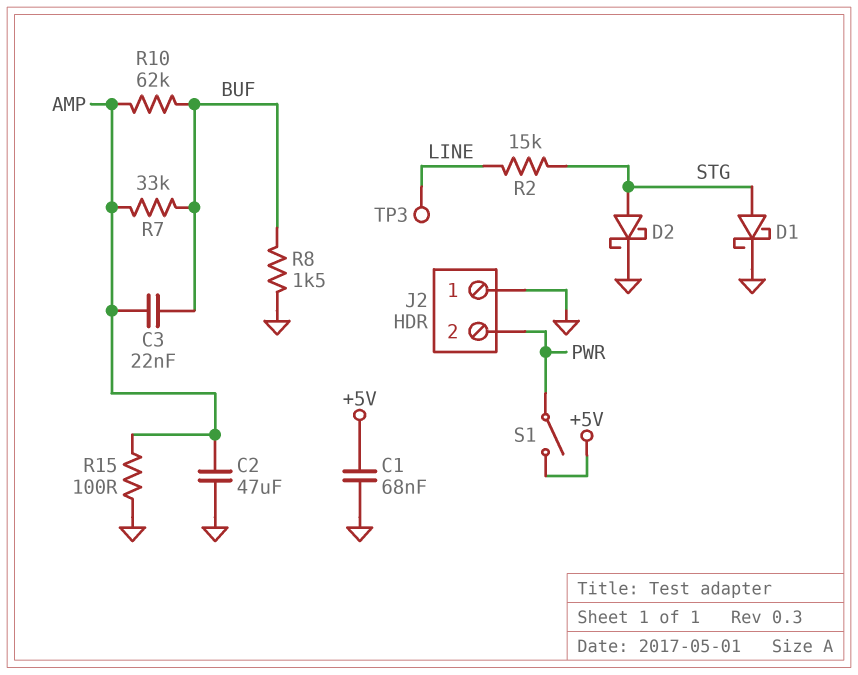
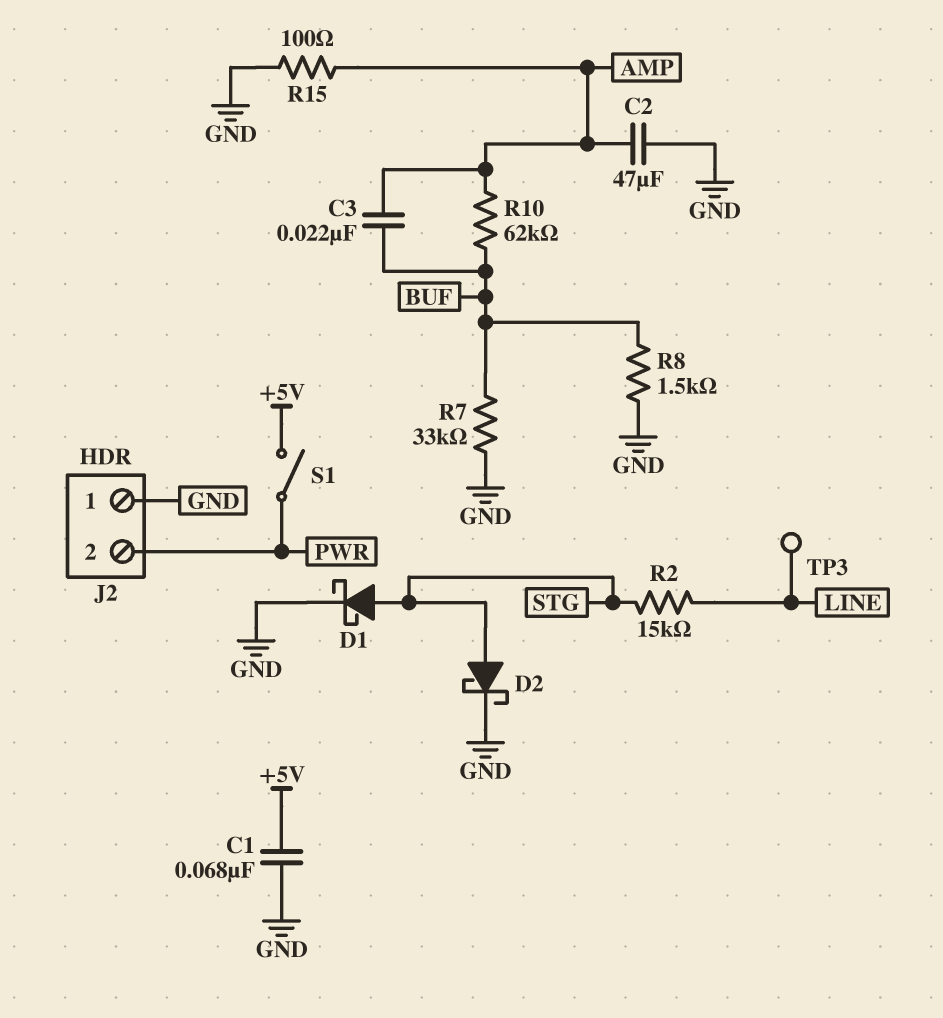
R7: 33k (AMP, BUF) -> 33k (BUF, GND)

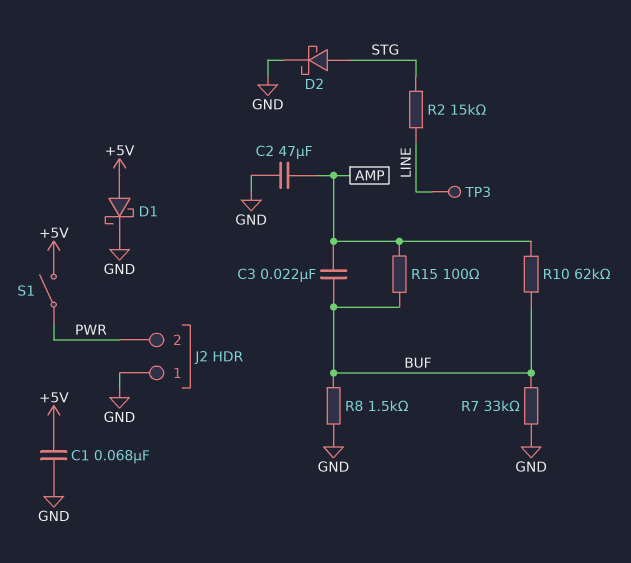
D1: schottky (A STG, K GND) -> schottky (A +5V, K GND)
R15: 100 (AMP, GND) -> 100 (AMP, BUF)

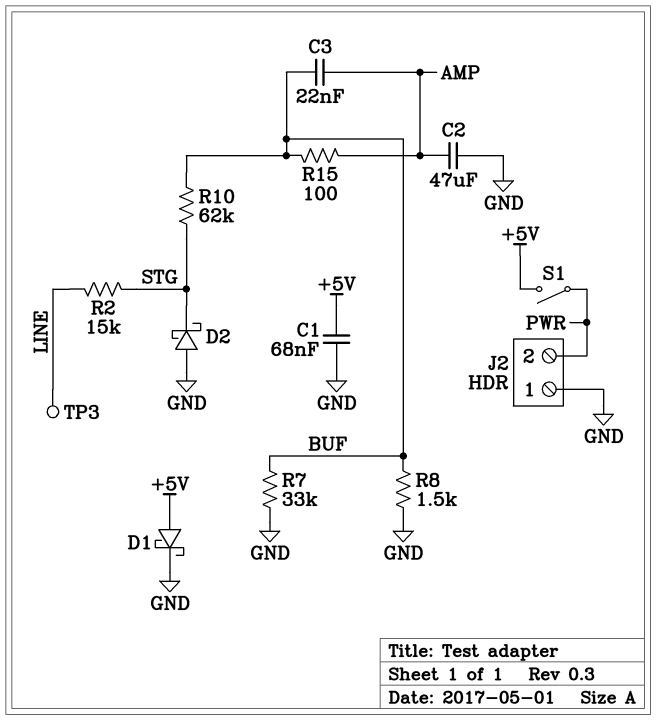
D2: schottky (A STG, K GND) -> schottky (A GND, K STG)
R10: 62k (AMP, BUF) -> 62k (BUF, STG)

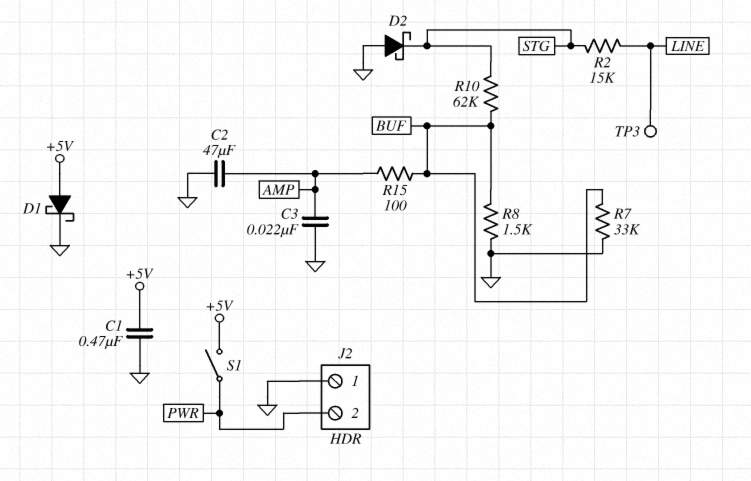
C1: 68nF (+5V, GND) -> 470nF (+5V, GND)
C3: 22nF (AMP, BUF) -> 22nF (AMP, GND)

